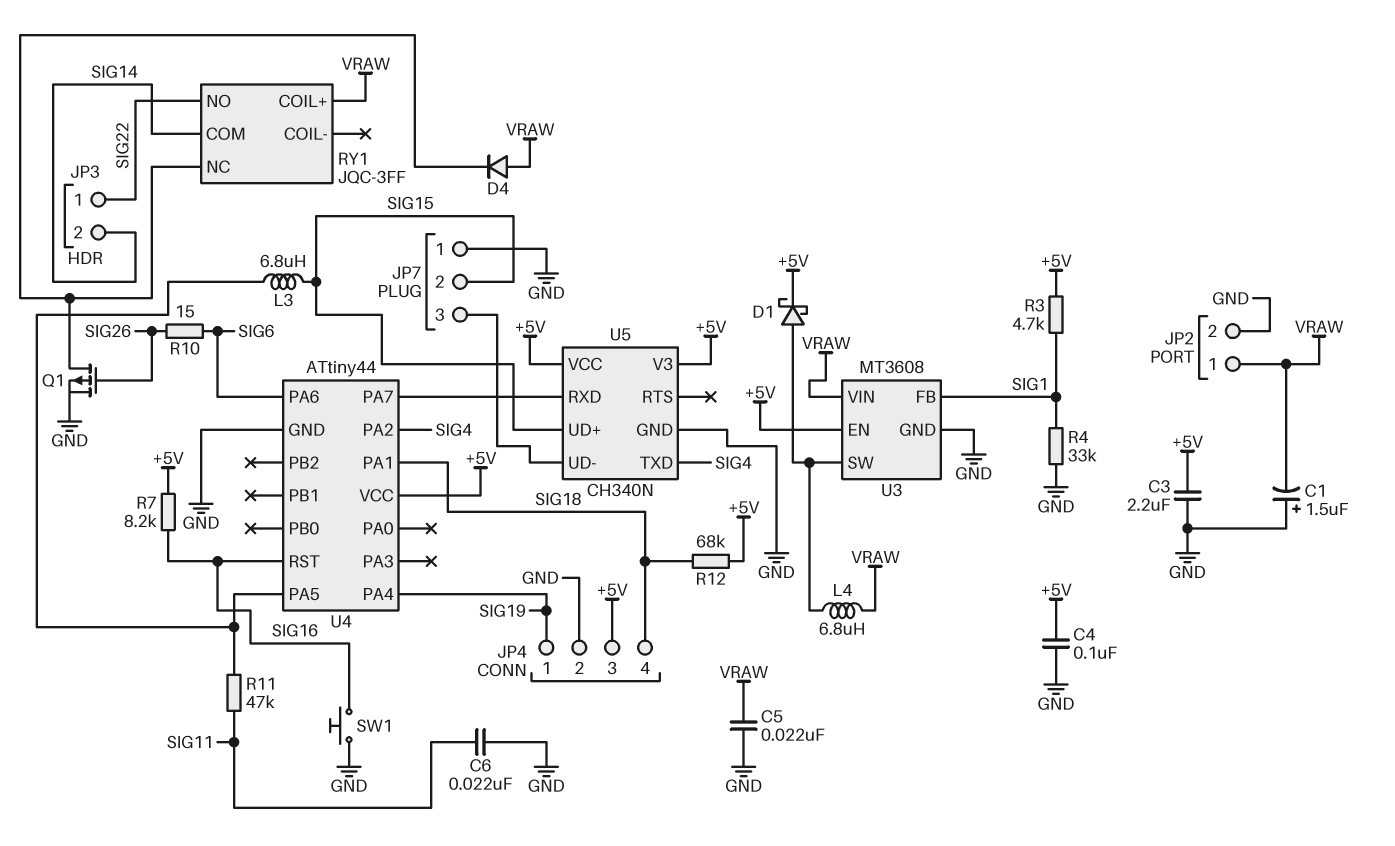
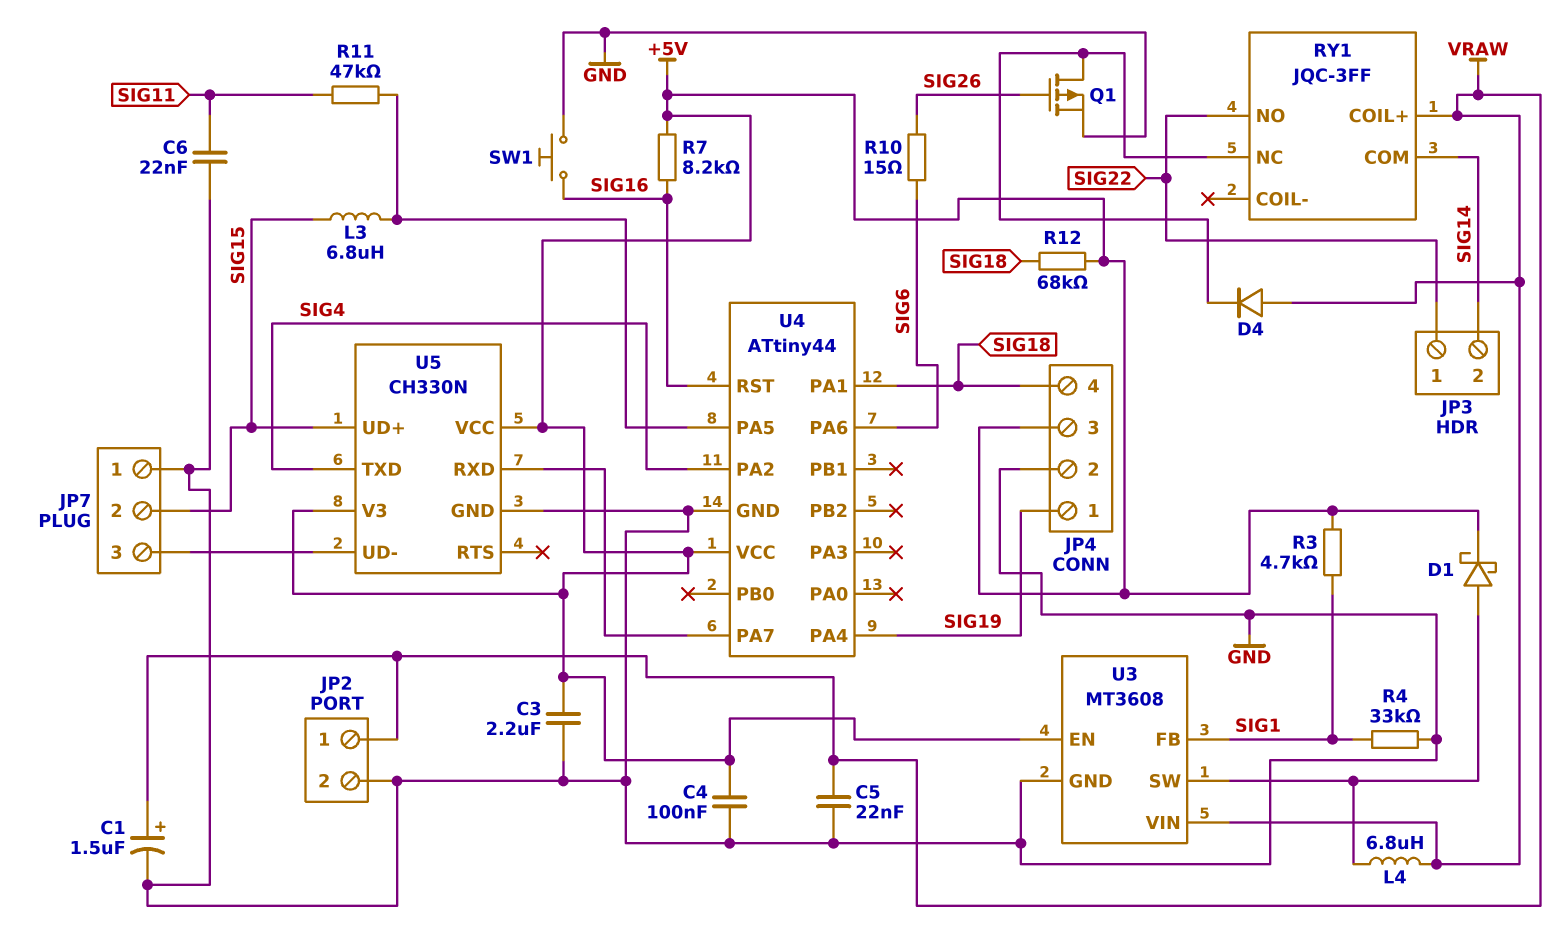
C1: 1.5uF (plus GND, minus VRAW) -> 1.5uF (plus VRAW, minus GND)
U5: CH340N -> CH330N

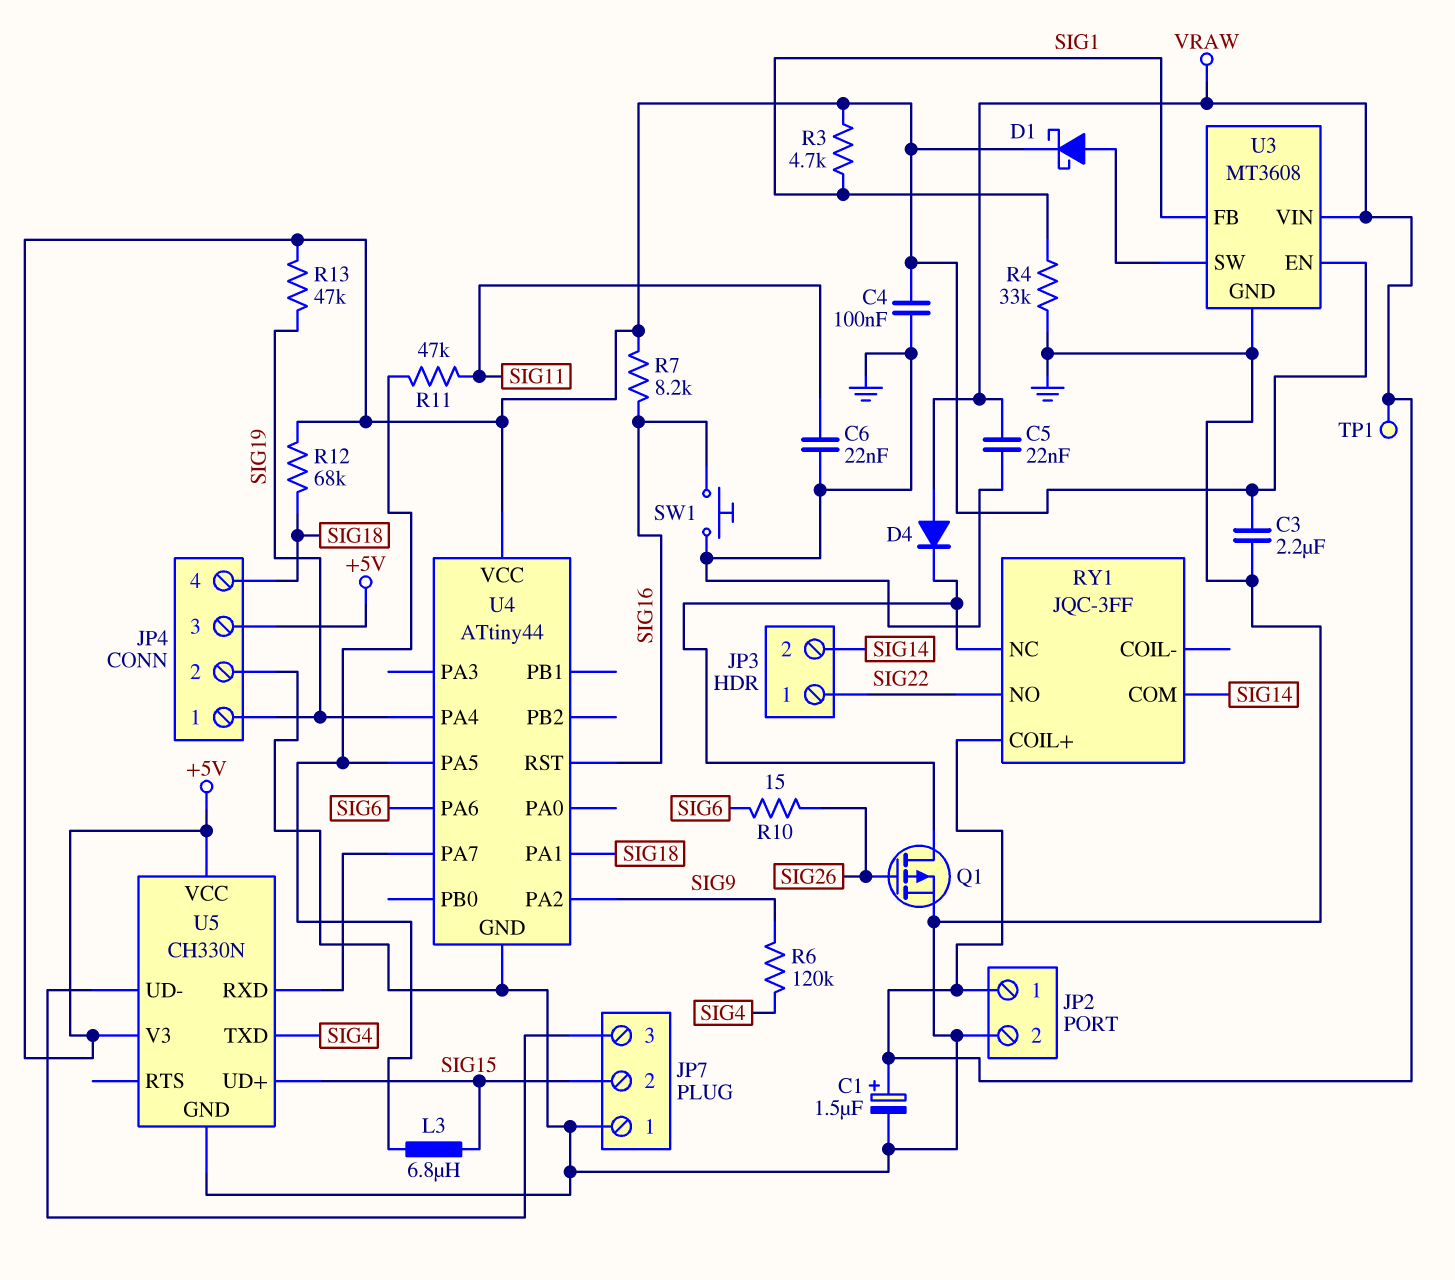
L4: 6.8uH (U3/SW, VRAW) -> none
R6: none -> 120k (SIG4, SIG9)
R13: none -> 47k (+5V, SIG19)
TP1: none -> test point (VRAW)
U4 pin PA2: SIG4 -> SIG9

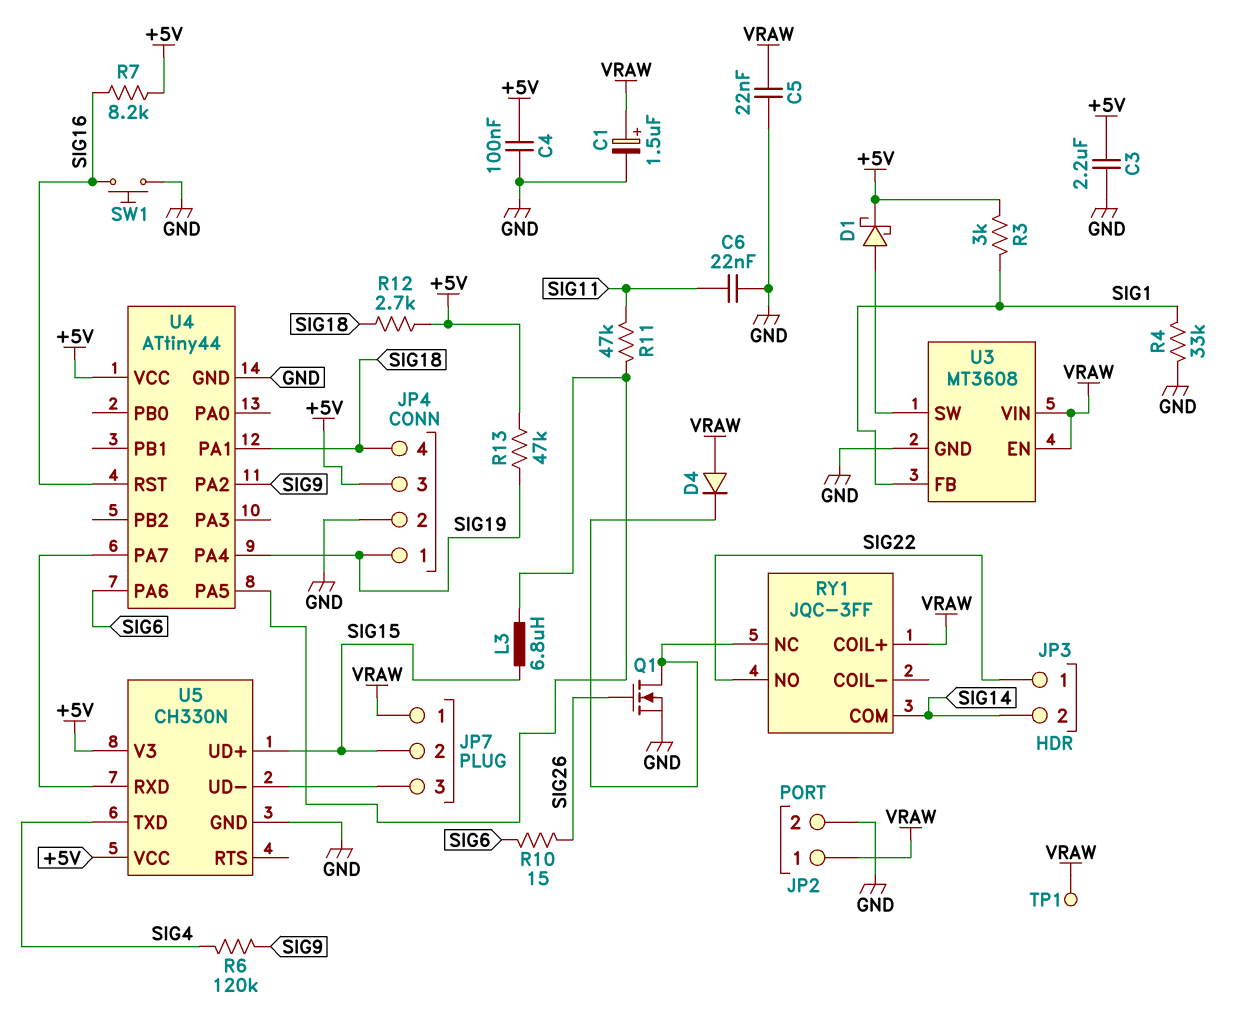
JP7 pin 1: GND -> VRAW
Q1: PMOS (G SIG26, D RY1/NC, S GND) -> NMOS (G SIG26, D RY1/NC, S GND)
R3: 4.7k (+5V, SIG1) -> 3k (+5V, SIG1)
R12: 68k (+5V, SIG18) -> 2.7k (+5V, SIG18)
U3 pin EN: +5V -> VRAW

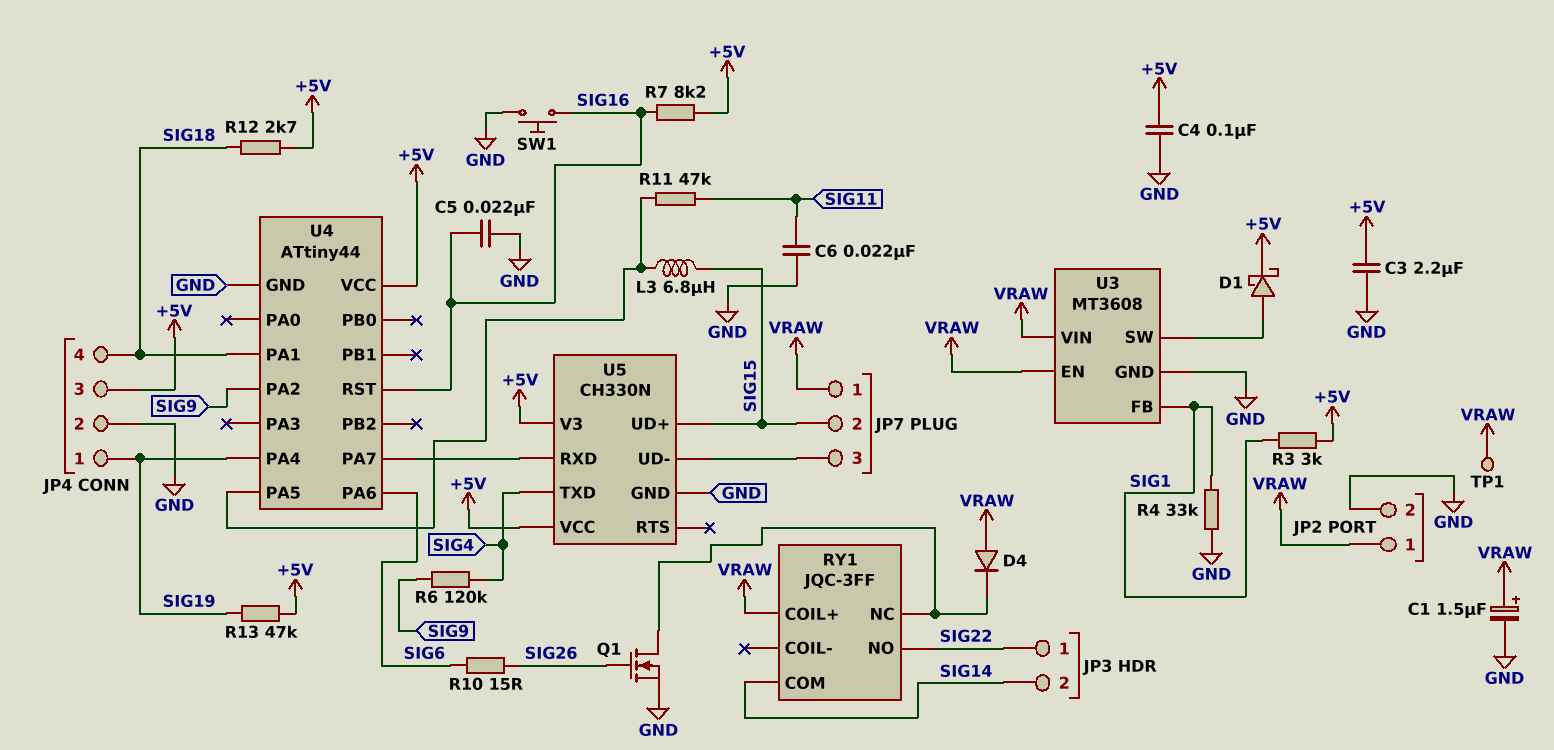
C5: 22nF (GND, VRAW) -> 22nF (GND, SIG16)

